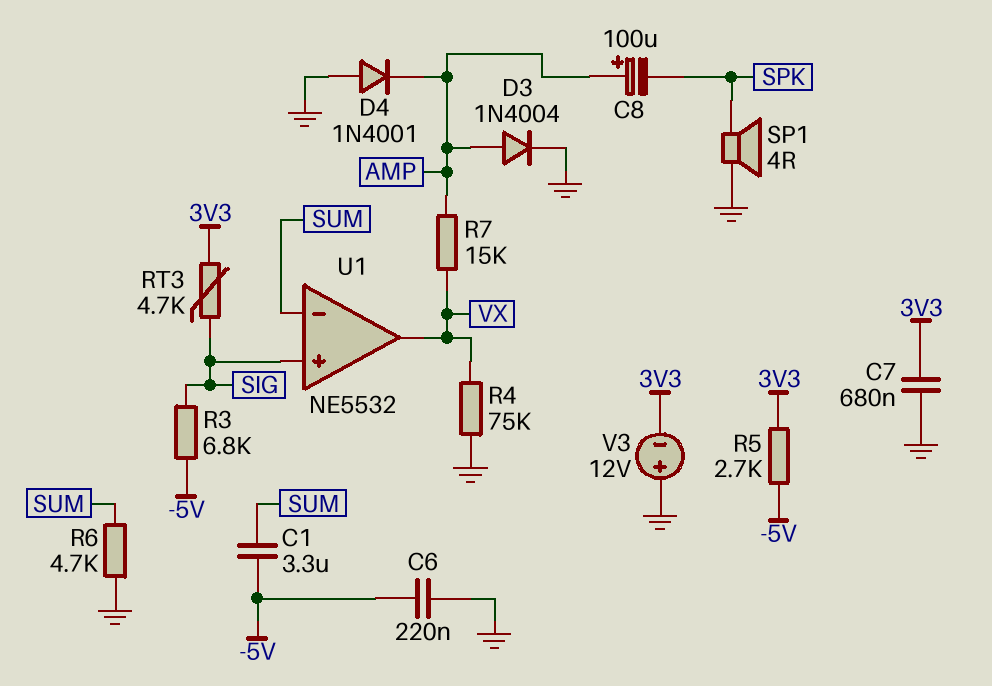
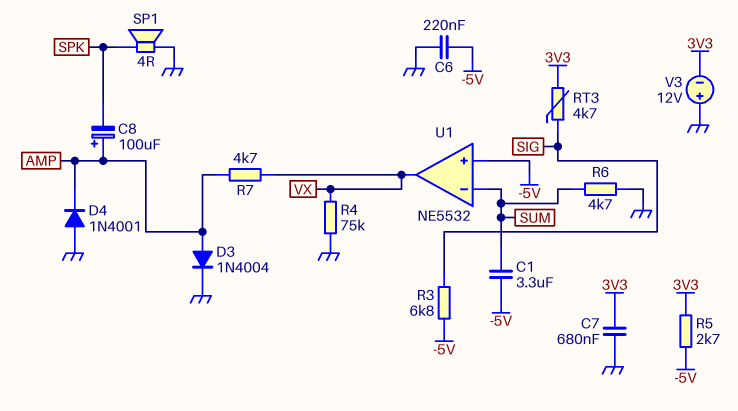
R7: 15k (AMP, VX) -> 4.7k (AMP, VX)
U1 pin in+: SIG -> -5V

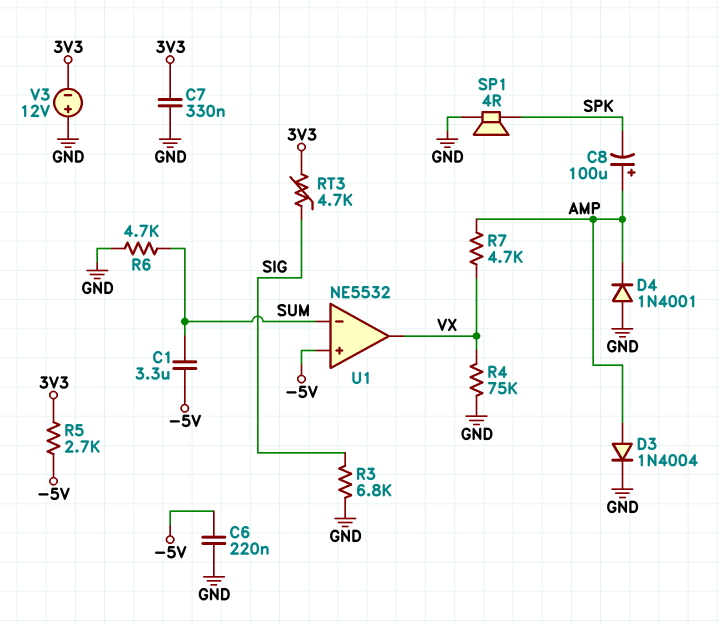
C7: 680nF (3V3, GND) -> 330nF (3V3, GND)
R3: 6.8k (-5V, SIG) -> 6.8k (GND, SIG)

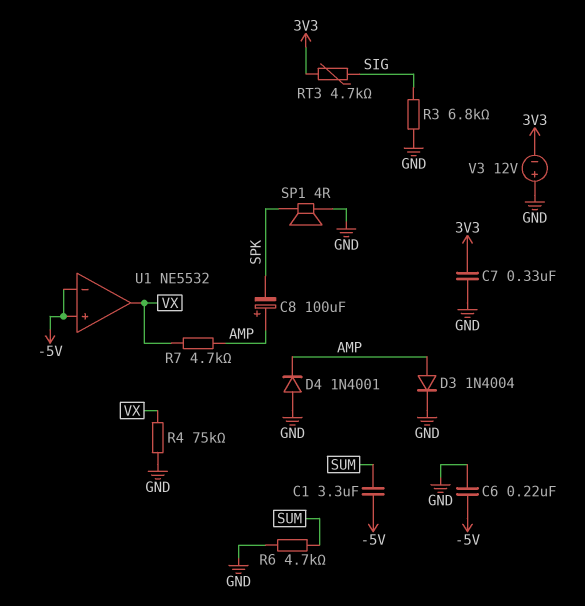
R5: 2.7k (-5V, 3V3) -> none
U1 pin in-: SUM -> -5V

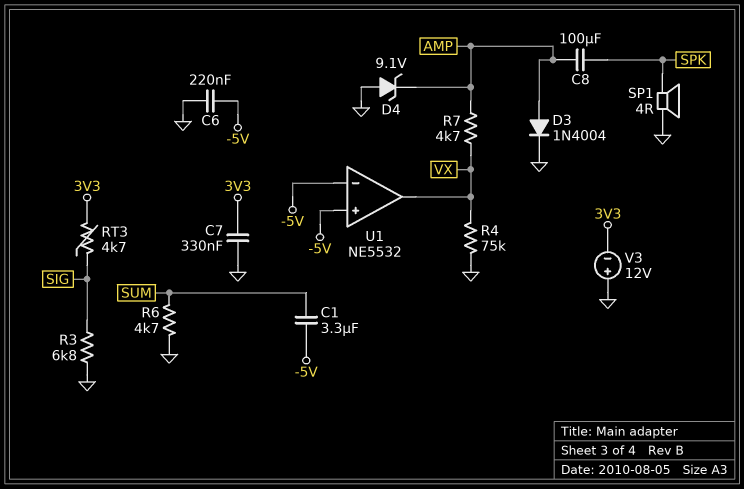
C8: 100uF (plus AMP, minus SPK) -> 100uF (AMP, SPK)
D4: diode 1N4001 (A GND, K AMP) -> zener 9.1V (A GND, K AMP)

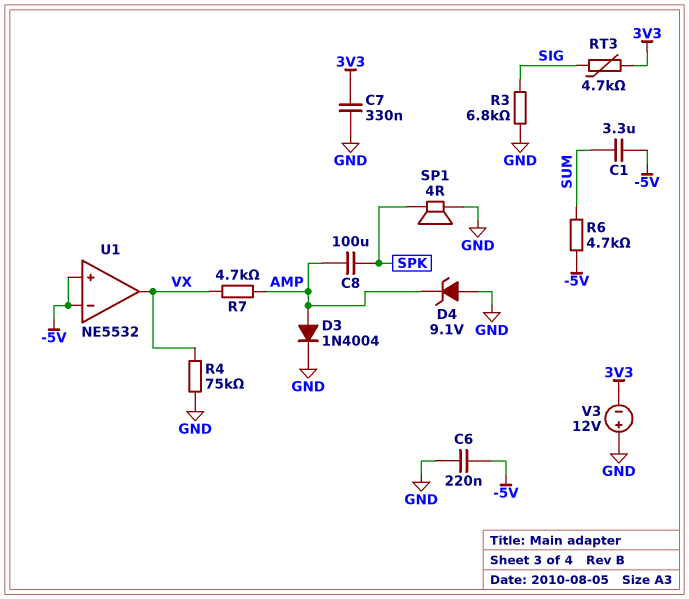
R6: 4.7k (GND, SUM) -> 4.7k (-5V, SUM)

